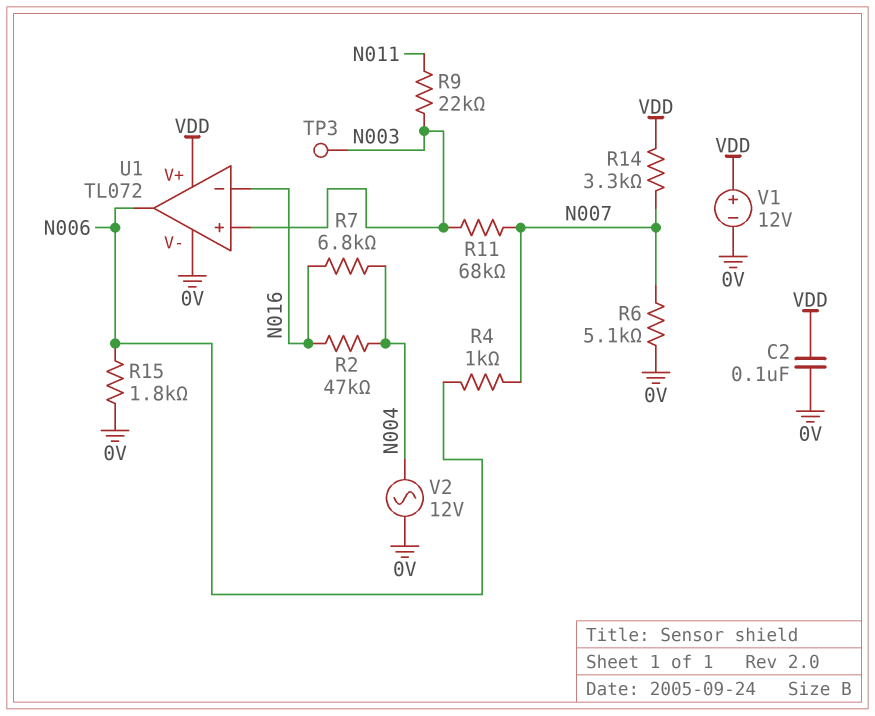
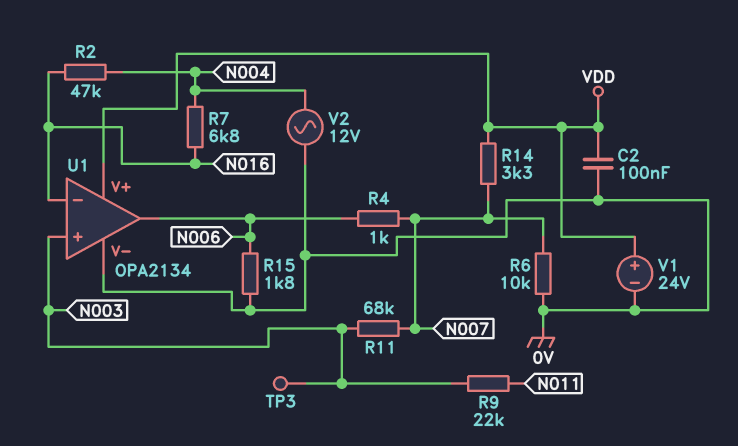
R6: 5.1k (0V, N007) -> 10k (0V, N007)
U1: TL072 -> OPA2134
V1: 12V (plus VDD, minus 0V) -> 24V (plus VDD, minus 0V)

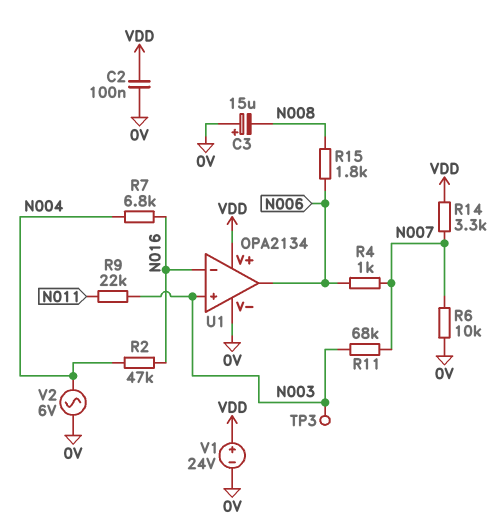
C3: none -> 15uF (plus 0V, minus N008)
R15: 1.8k (0V, N006) -> 1.8k (N006, N008)
V2: AC 12V (0V, N004) -> AC 6V (0V, N004)

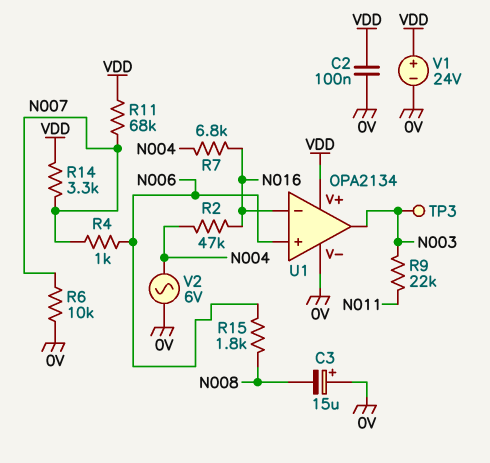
R11: 68k (N003, N007) -> 68k (N007, VDD)
U1 pin in+: N003 -> N006
U1 pin out: N006 -> N003

